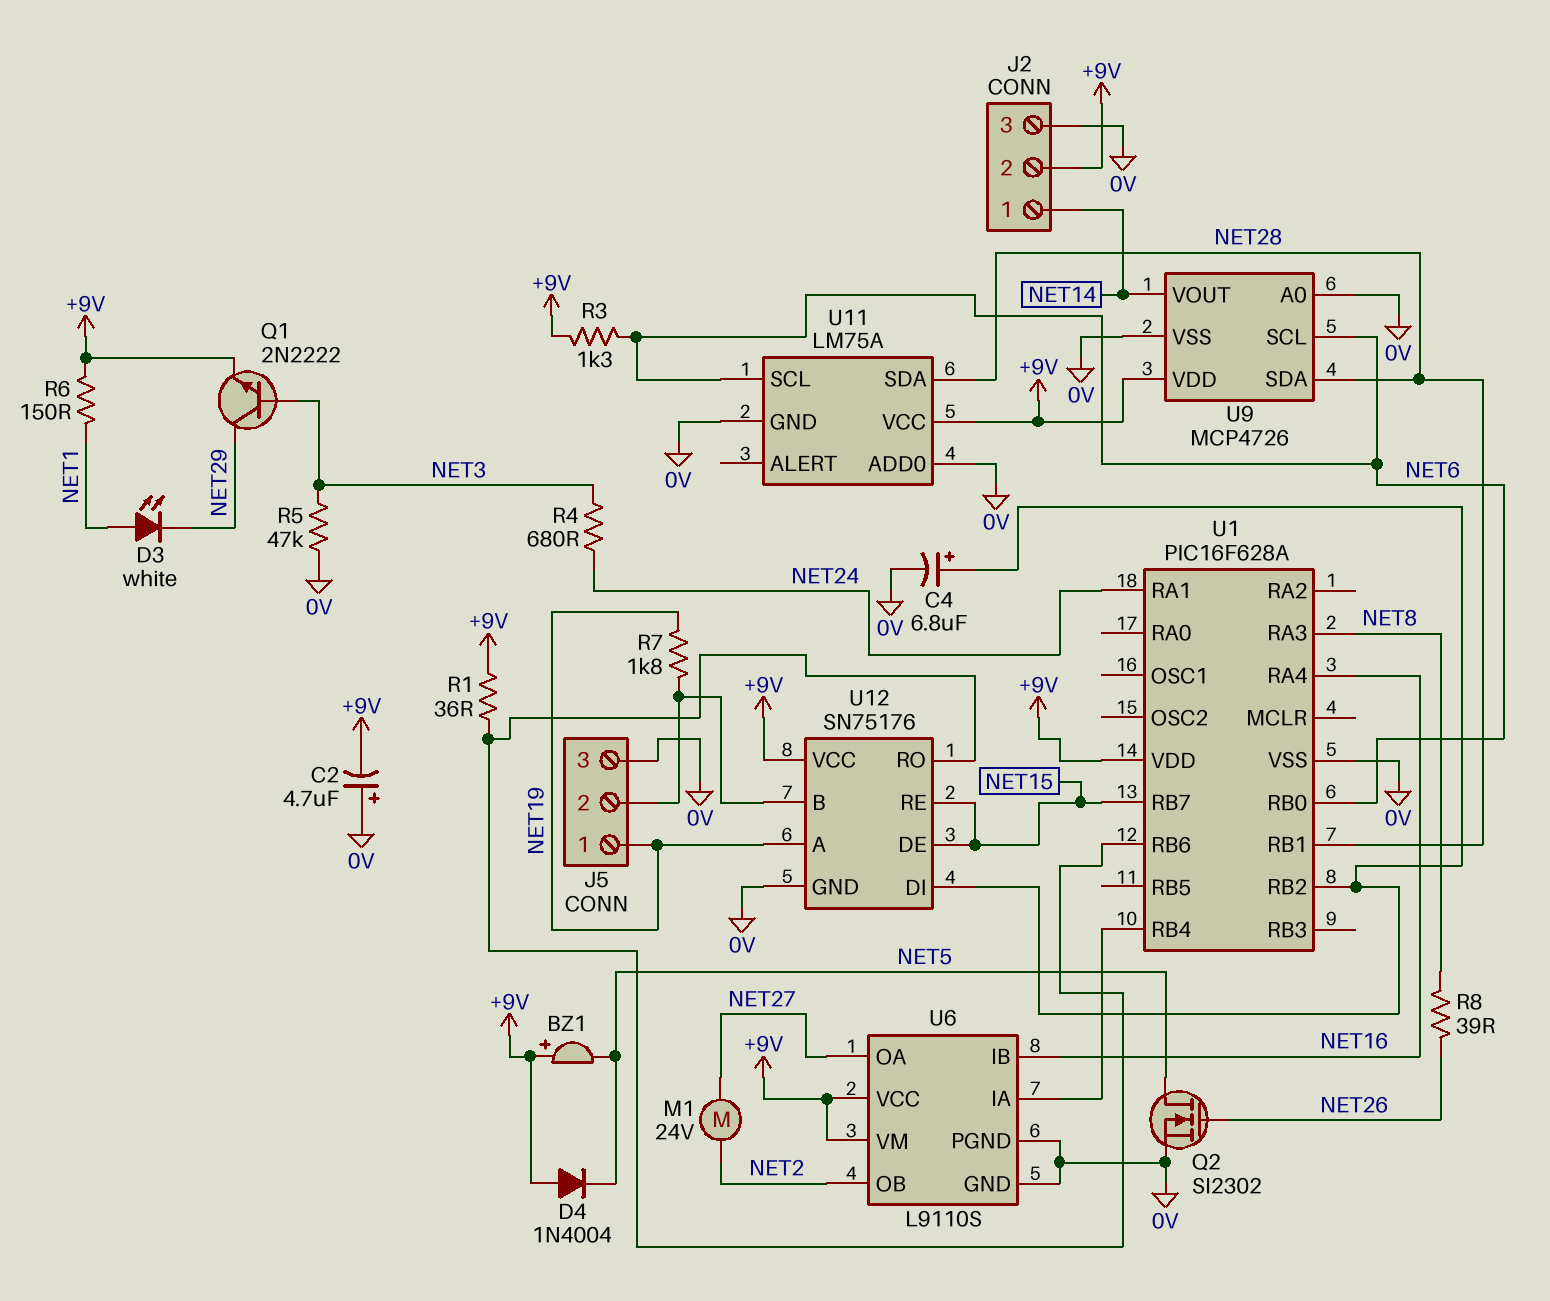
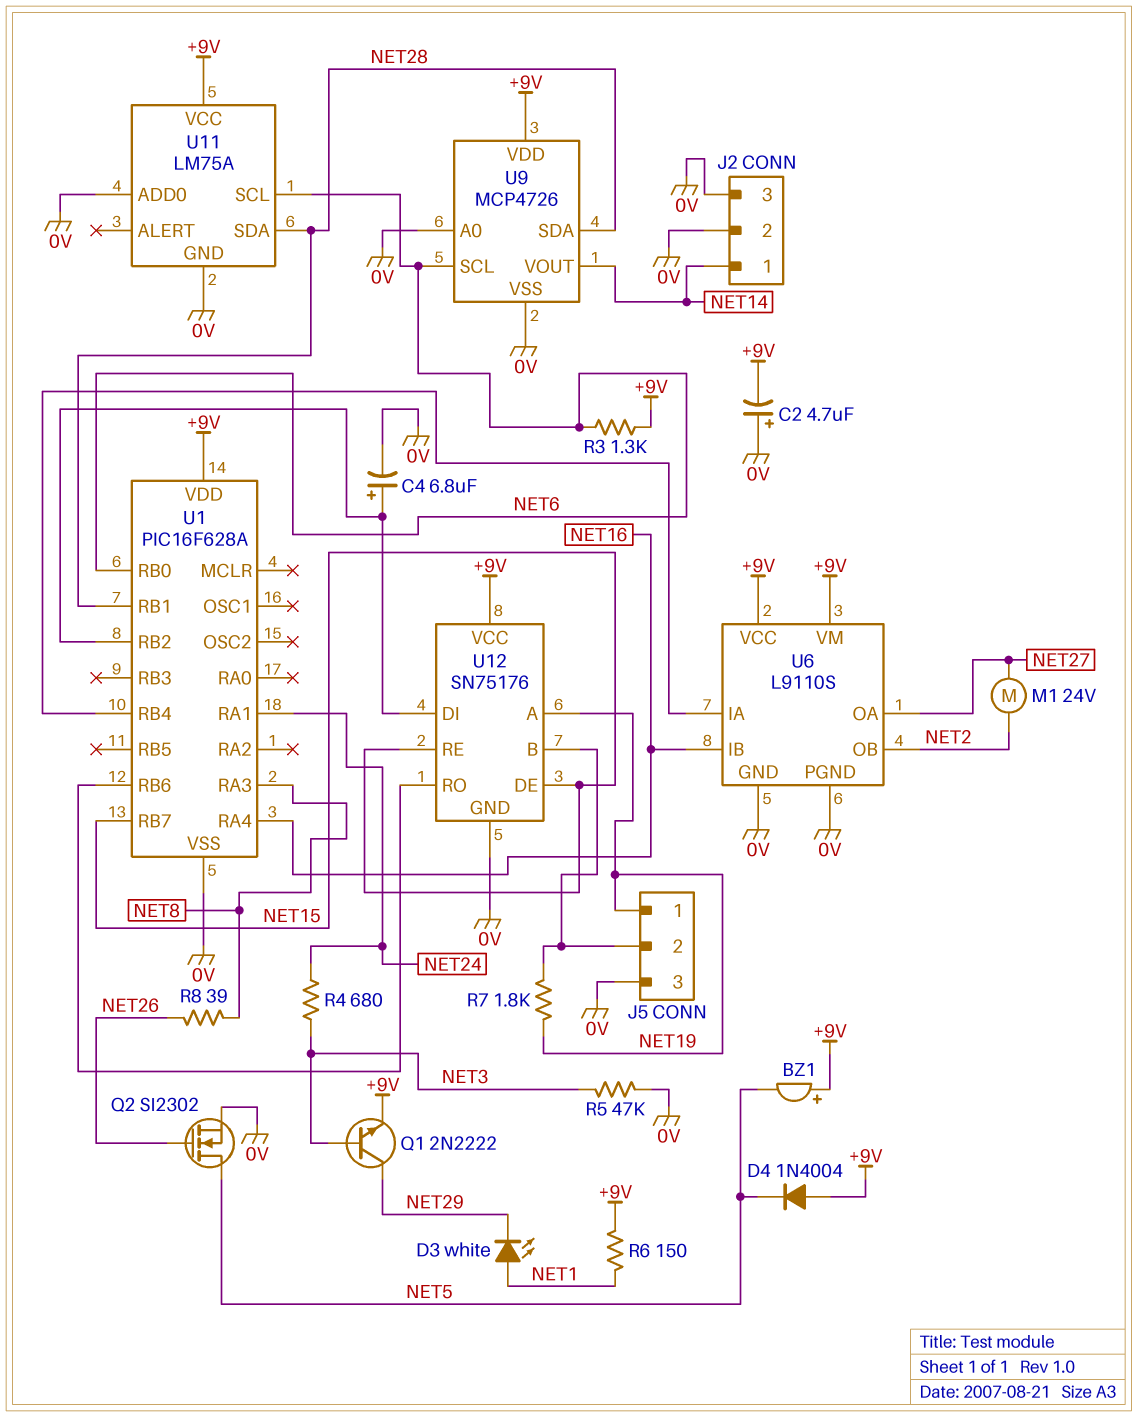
J2 pin 2: +9V -> 0V
R1: 36 (+9V, U1/RB6) -> none

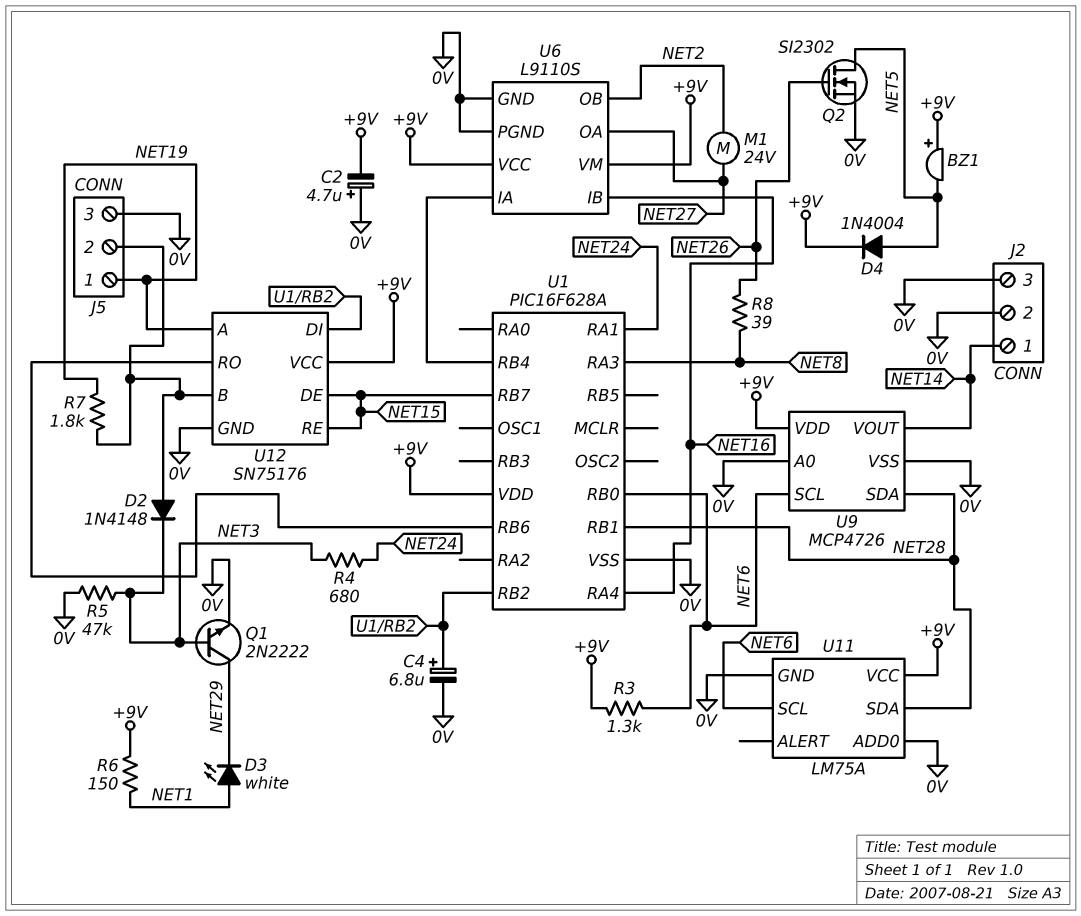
D2: none -> diode 1N4148 (A J5/2, K NET3)
D4: diode 1N4004 (A +9V, K NET5) -> diode 1N4004 (A NET5, K +9V)
Q1: NPN 2N2222 (B NET3, C NET29, E +9V) -> NPN 2N2222 (B NET3, C NET29, E 0V)

